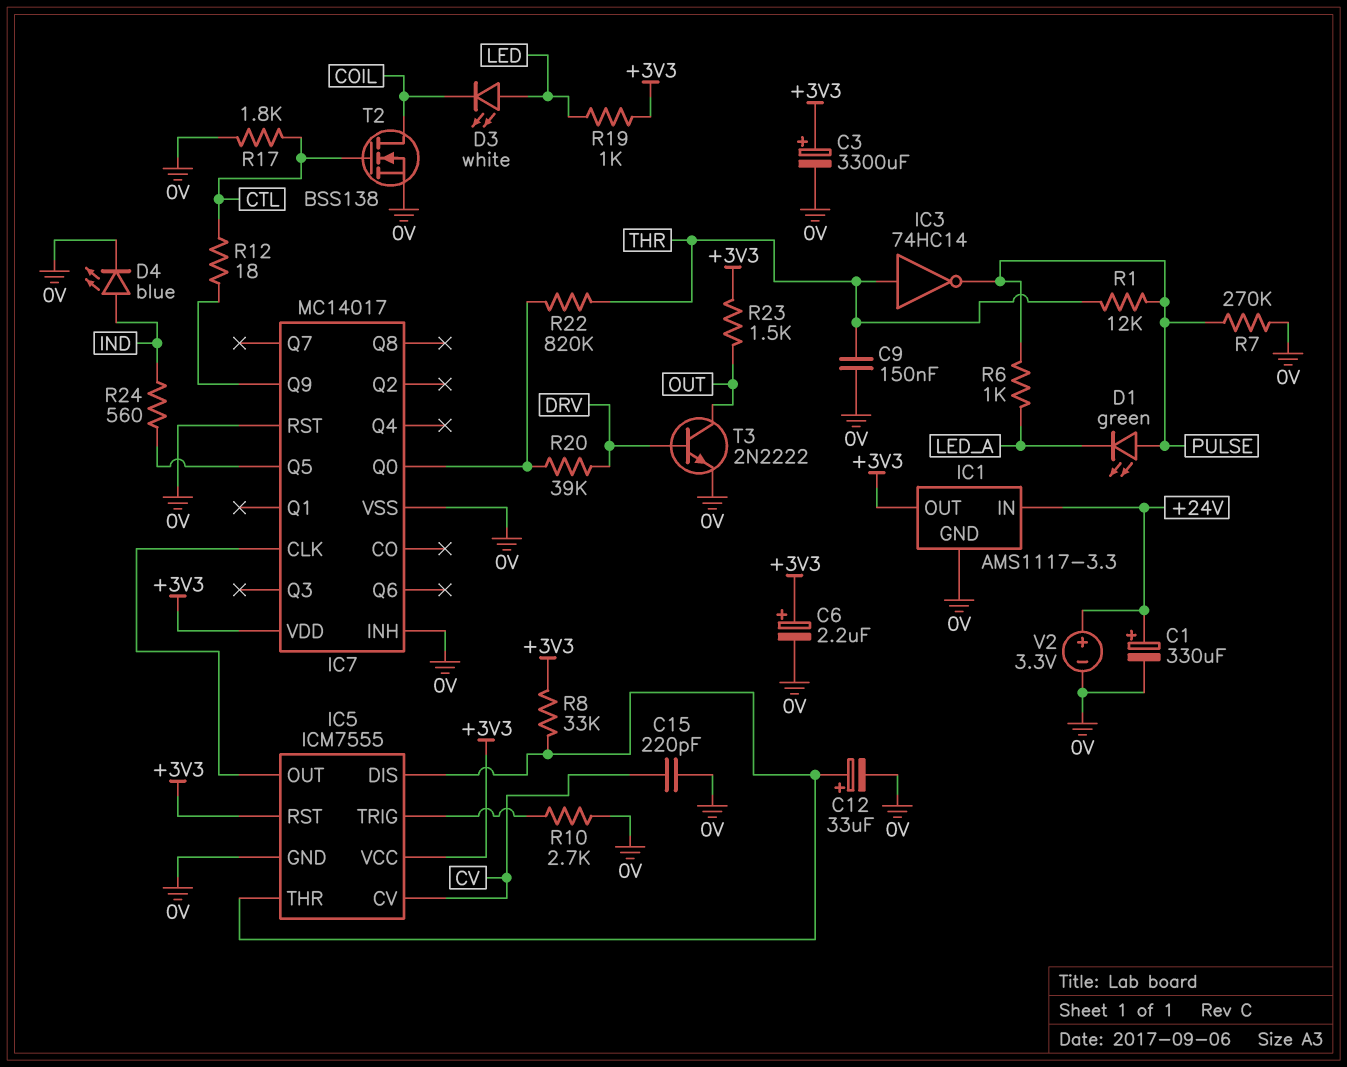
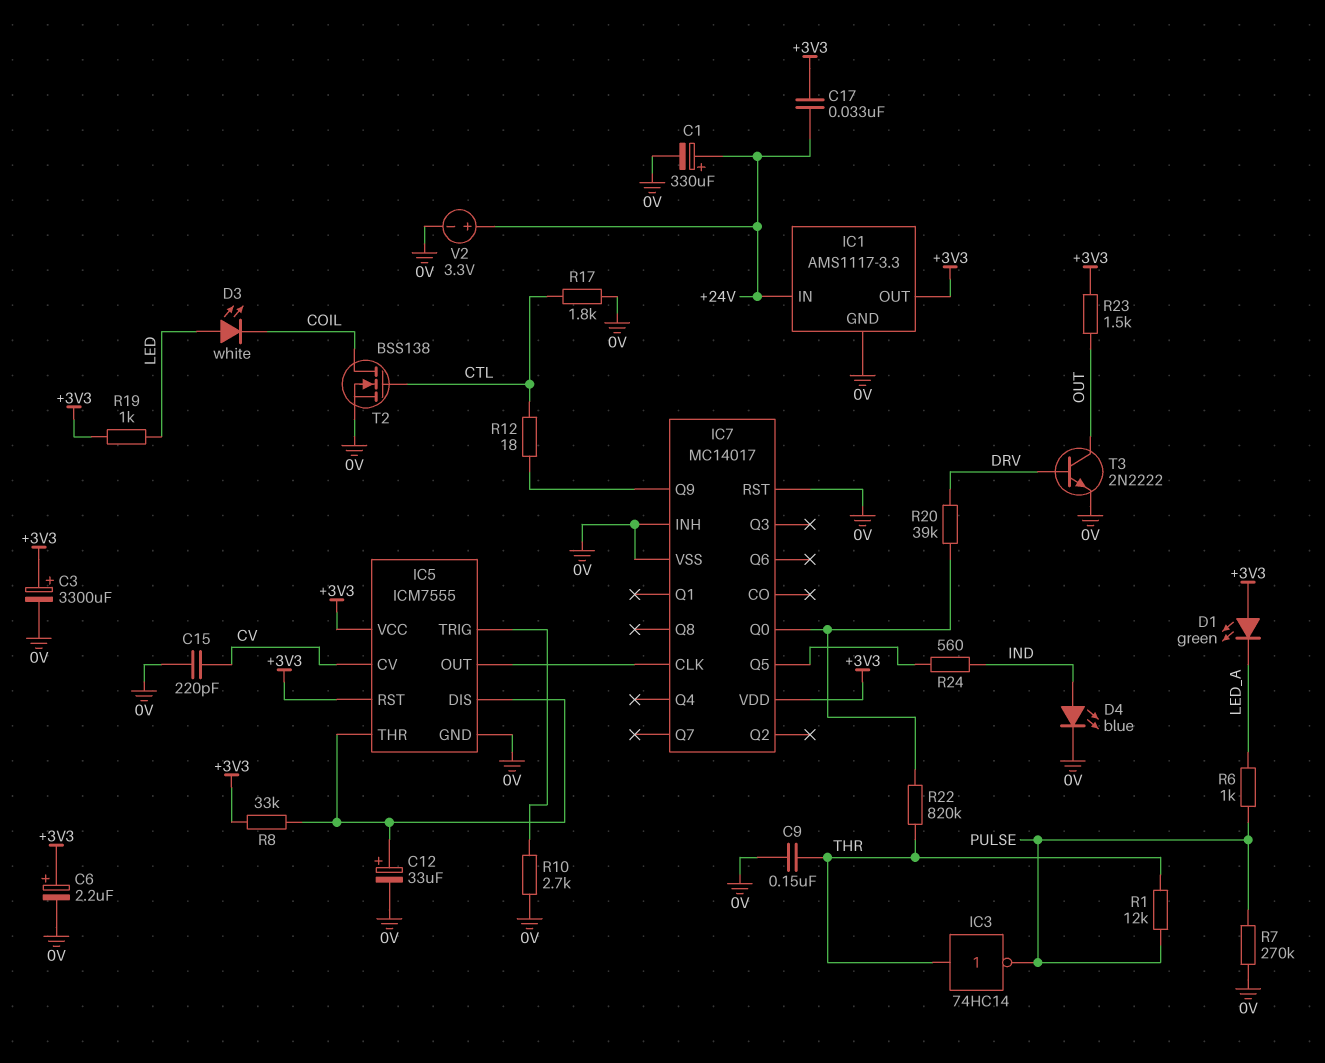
C17: none -> 33nF (+3V3, +24V)
D1: LED green (A PULSE, K LED_A) -> LED green (A +3V3, K LED_A)

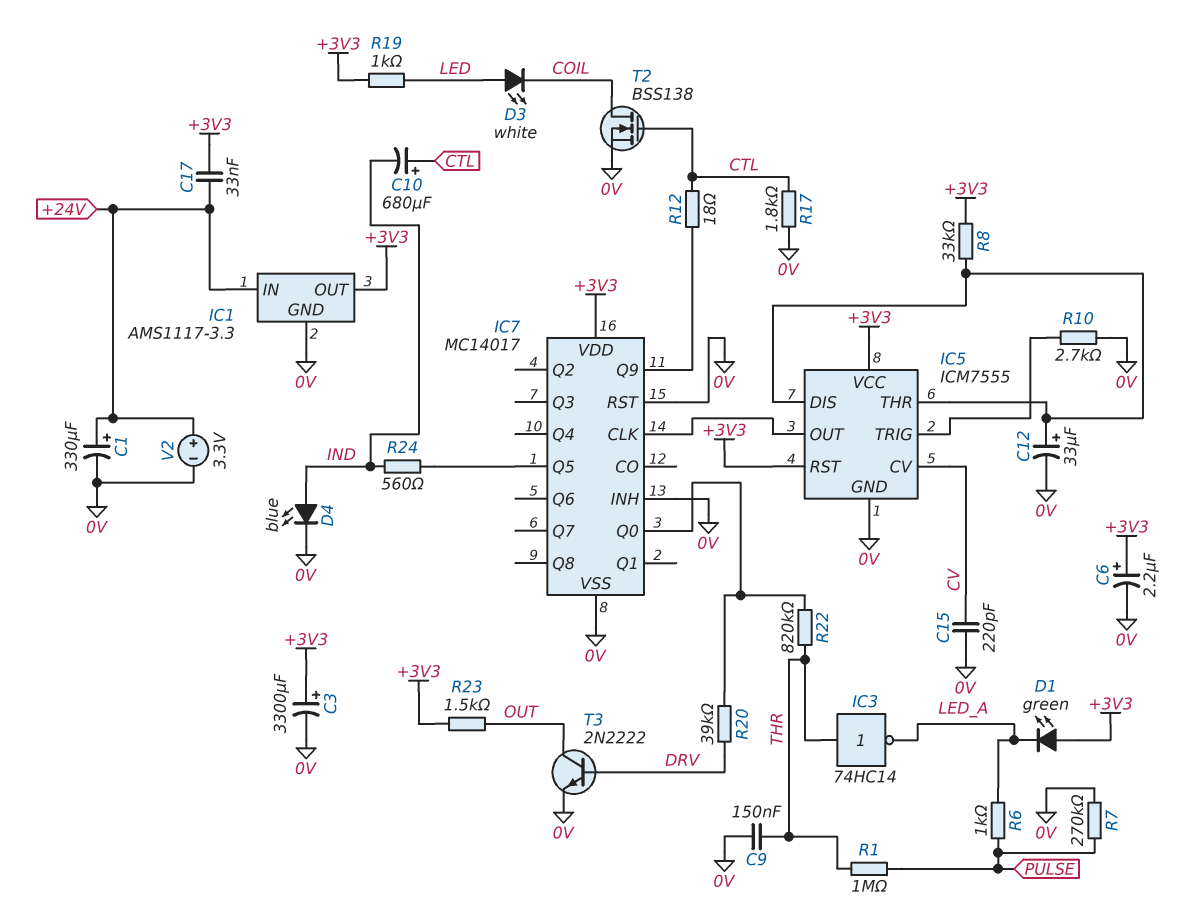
C10: none -> 680uF (plus CTL, minus IND)
IC3: NOT 74HC14 (in THR, out PULSE) -> NOT 74HC14 (in THR, out LED_A)
R1: 12k (PULSE, THR) -> 1M (PULSE, THR)

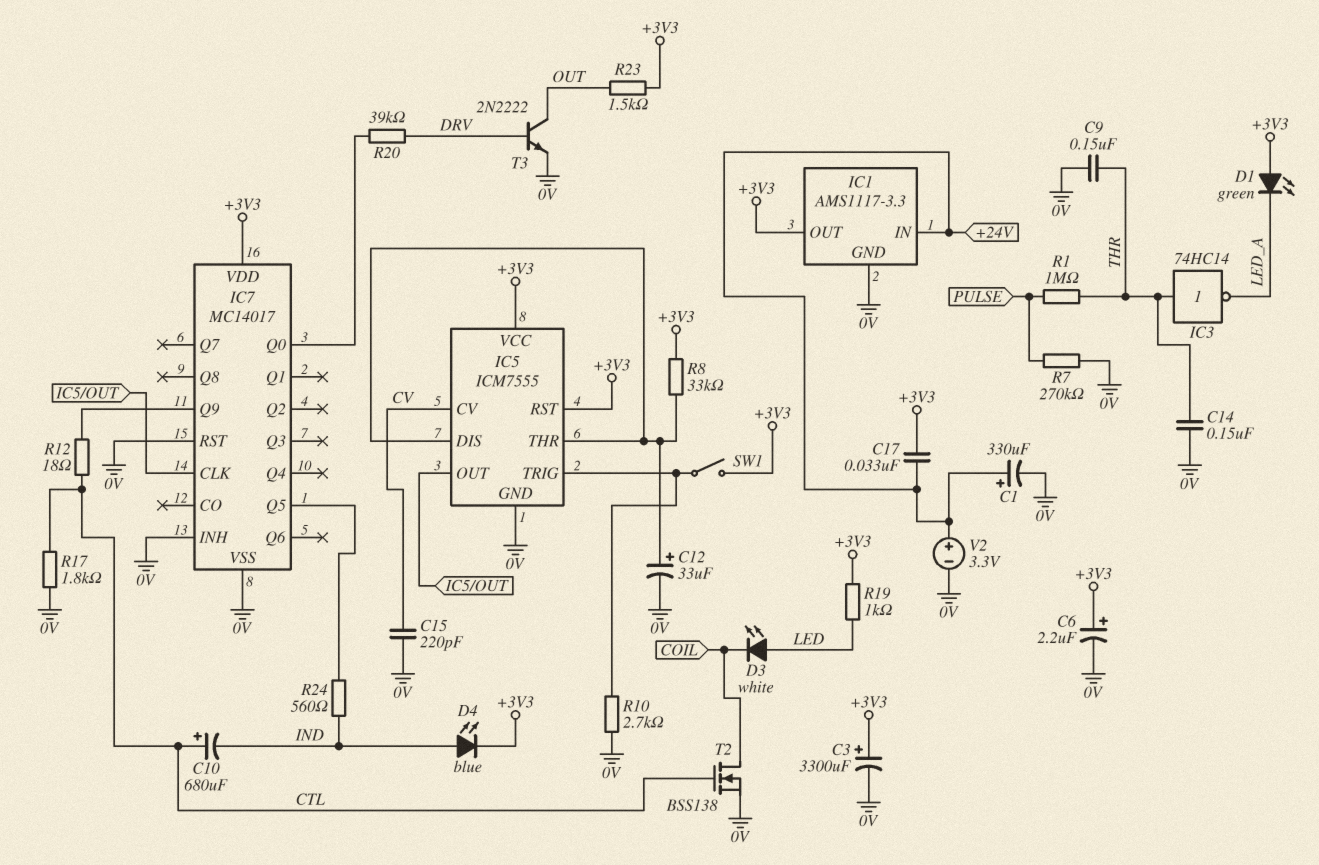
C14: none -> 150nF (0V, THR)
D4: LED blue (A IND, K 0V) -> LED blue (A IND, K +3V3)
R6: 1k (LED_A, PULSE) -> none
R22: 820k (IC7/Q0, THR) -> none
SW1: none -> switch (+3V3, IC5/TRIG)

